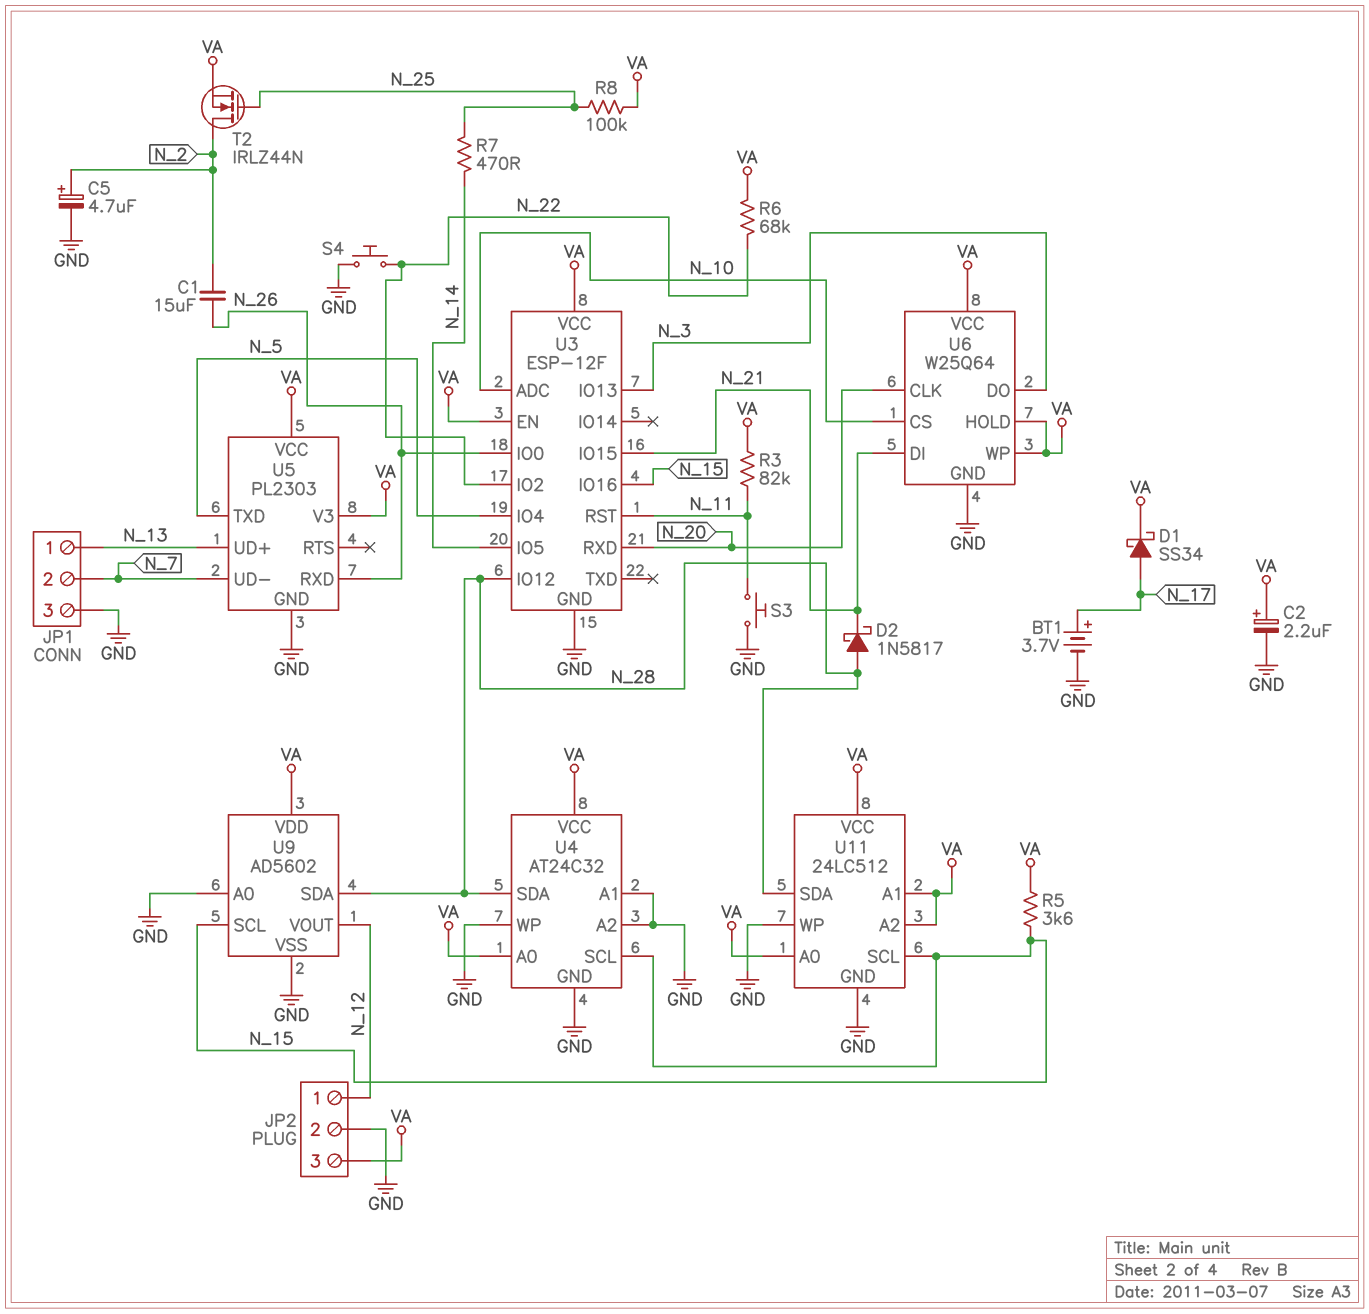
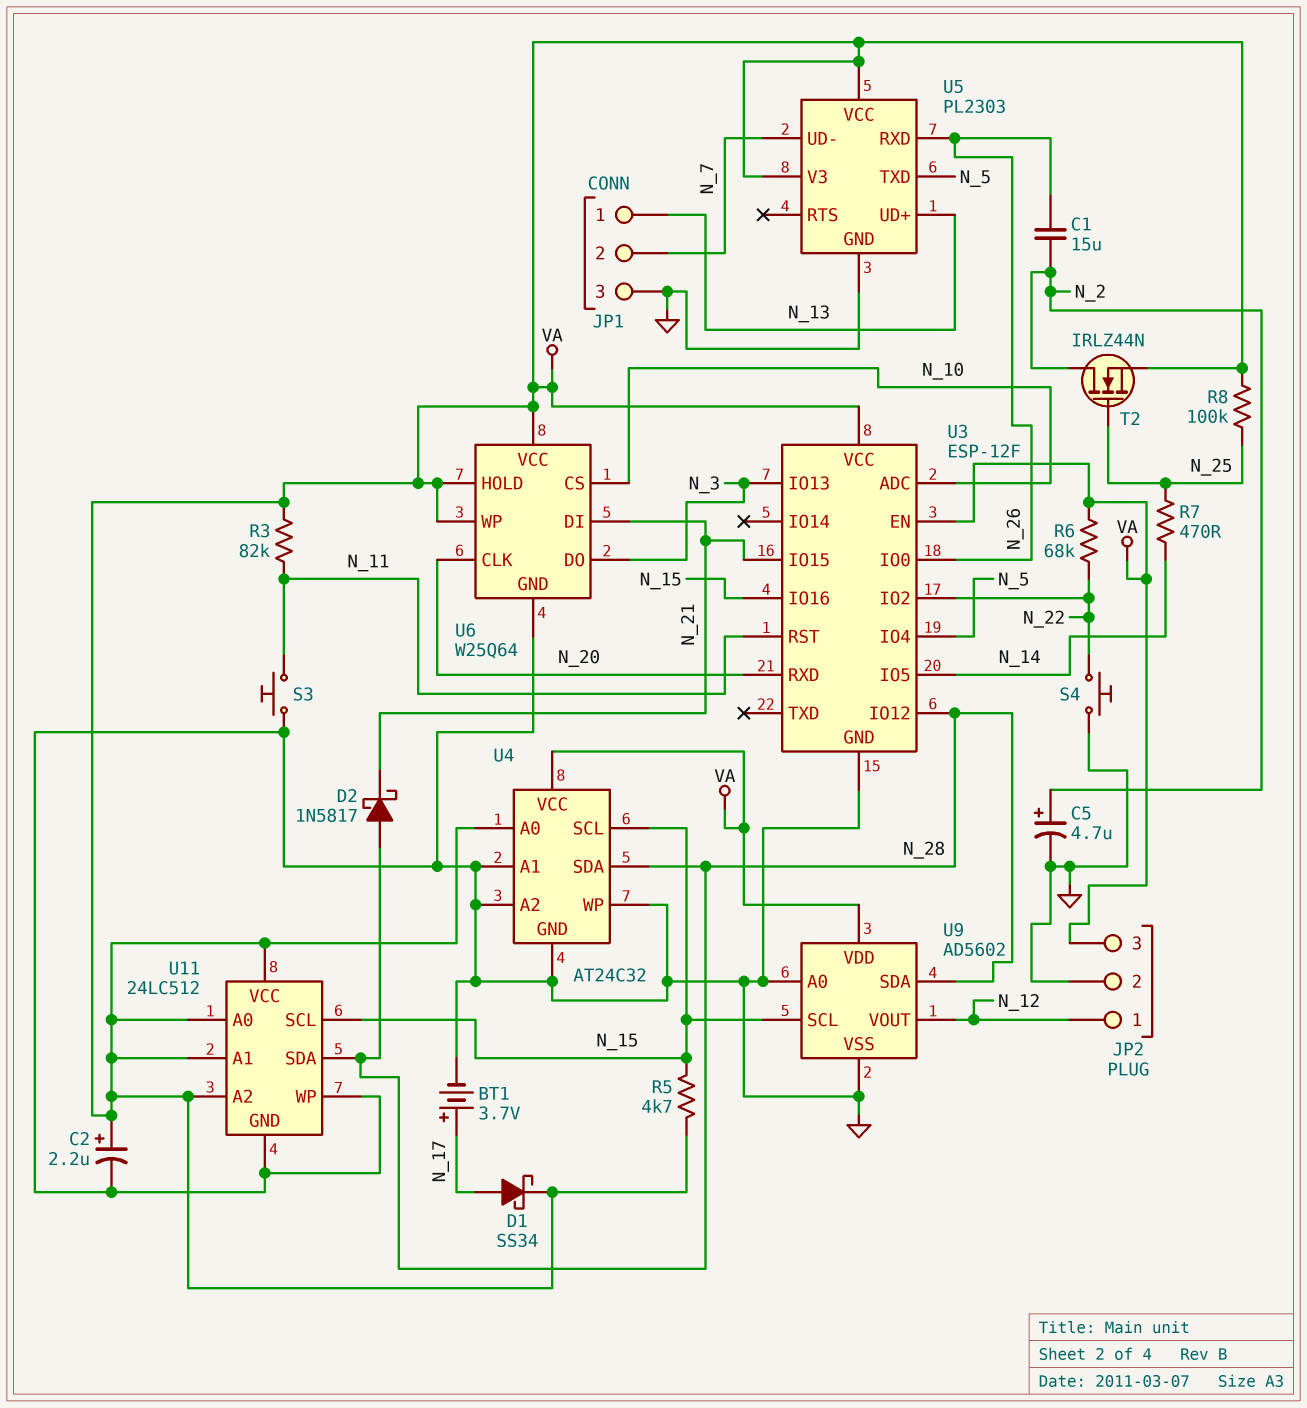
R5: 3.6k (N_15, VA) -> 4.7k (N_15, VA)

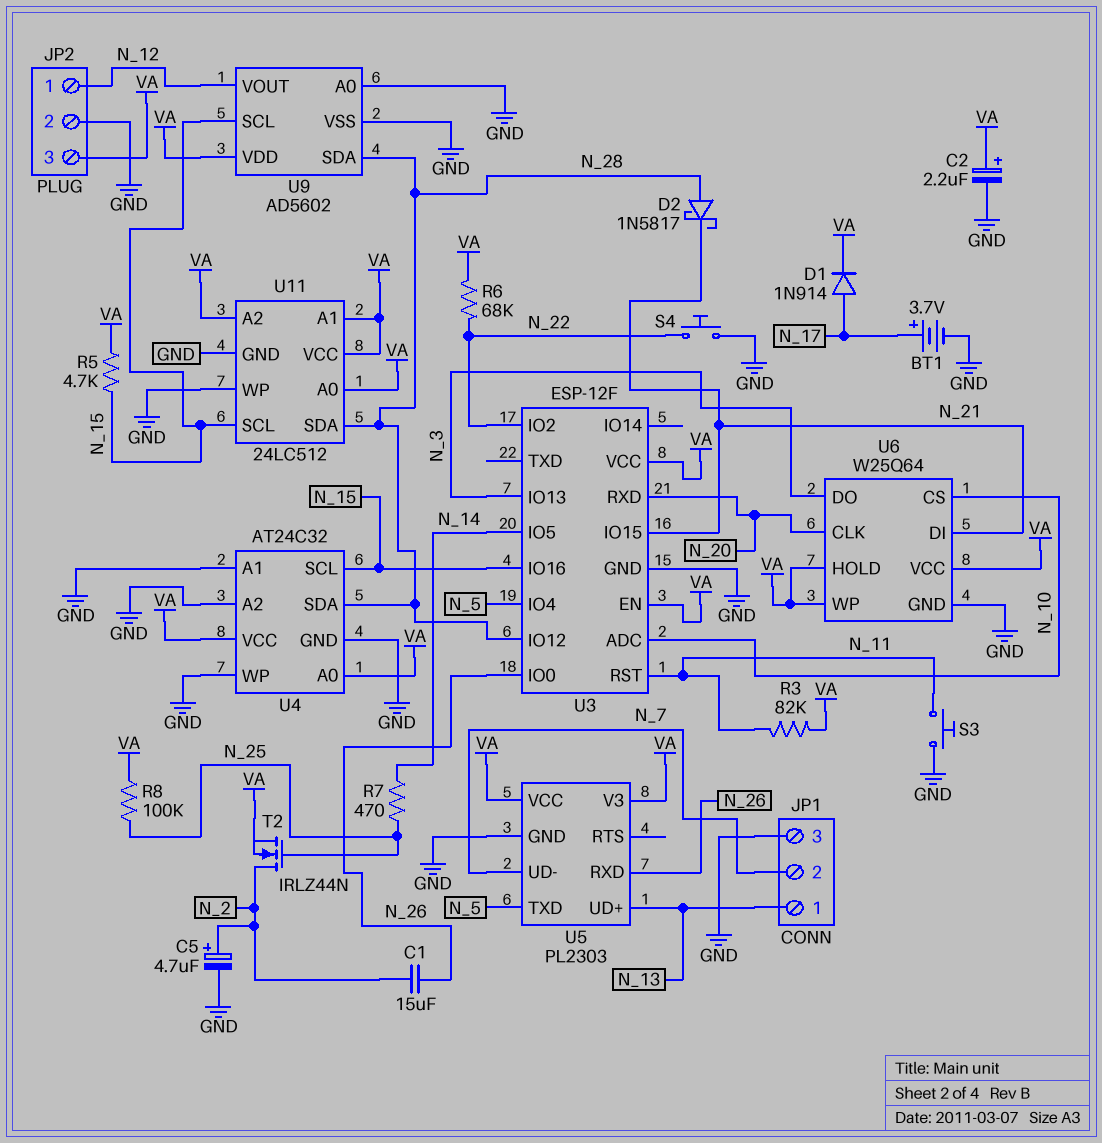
D1: schottky SS34 (A N_17, K VA) -> diode 1N914 (A N_17, K VA)

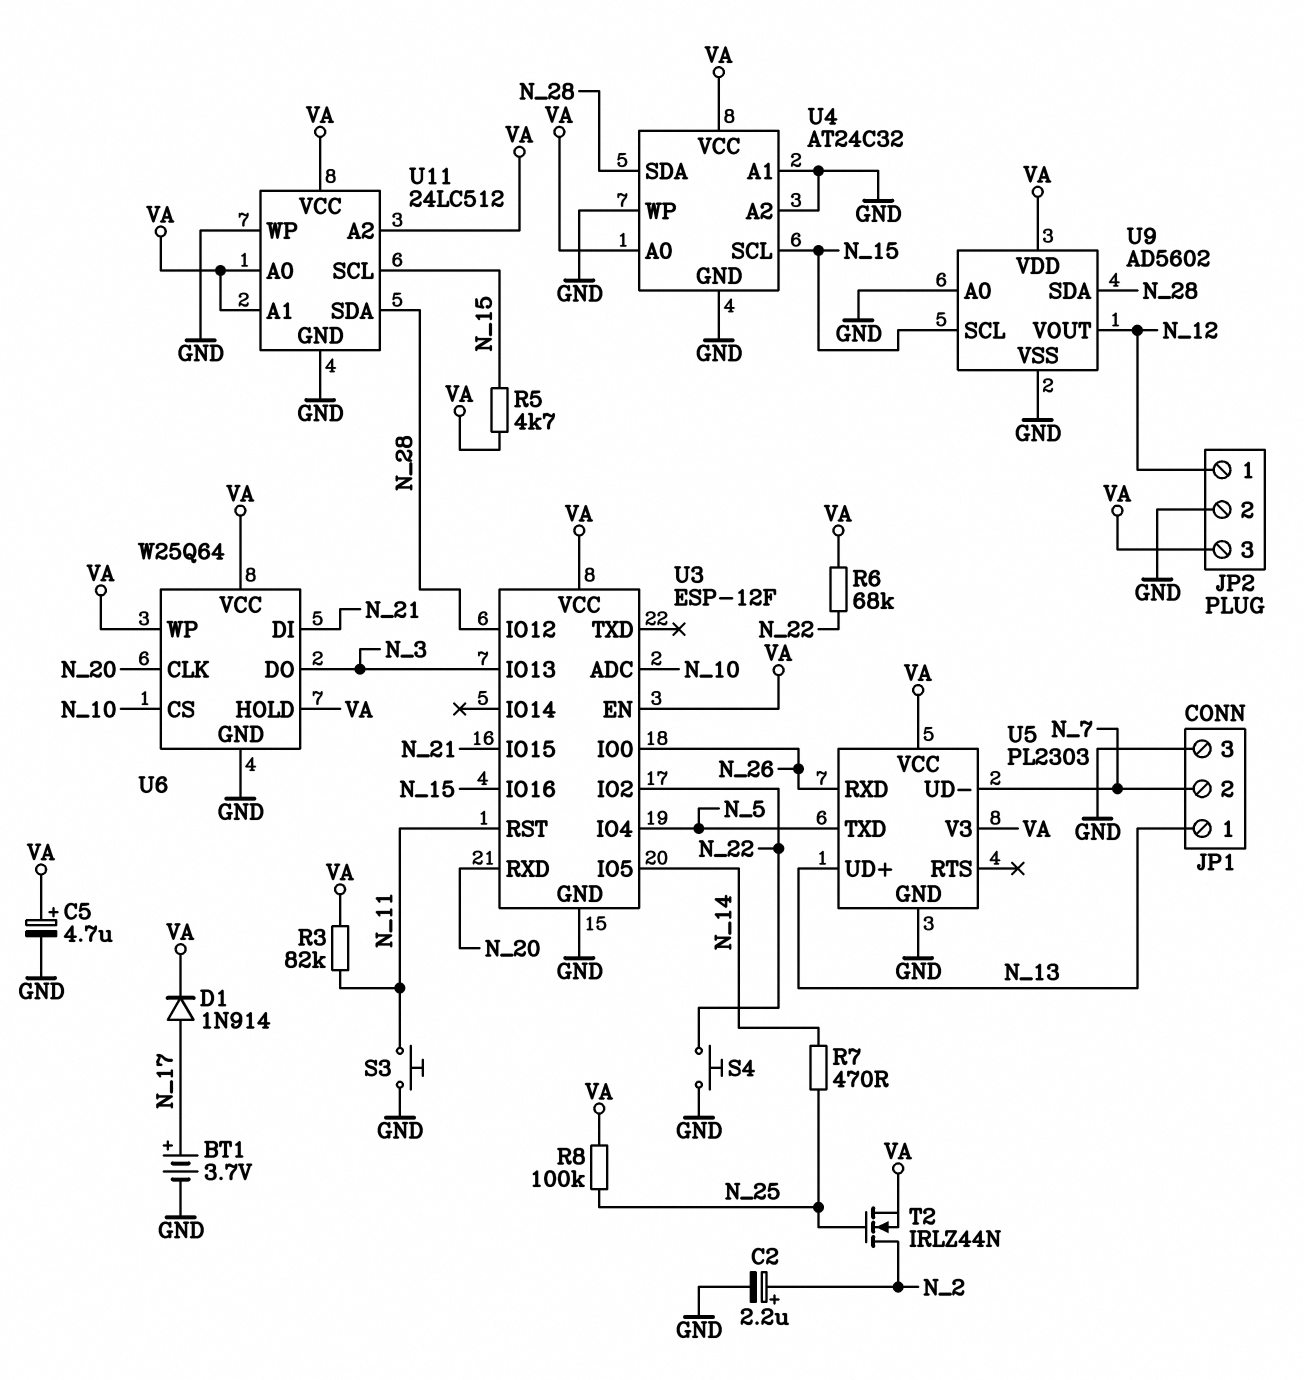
C1: 15uF (N_2, N_26) -> none
C2: 2.2uF (plus VA, minus GND) -> 2.2uF (plus N_2, minus GND)
C5: 4.7uF (plus N_2, minus GND) -> 4.7uF (plus VA, minus GND)
D2: schottky 1N5817 (A N_28, K N_21) -> none

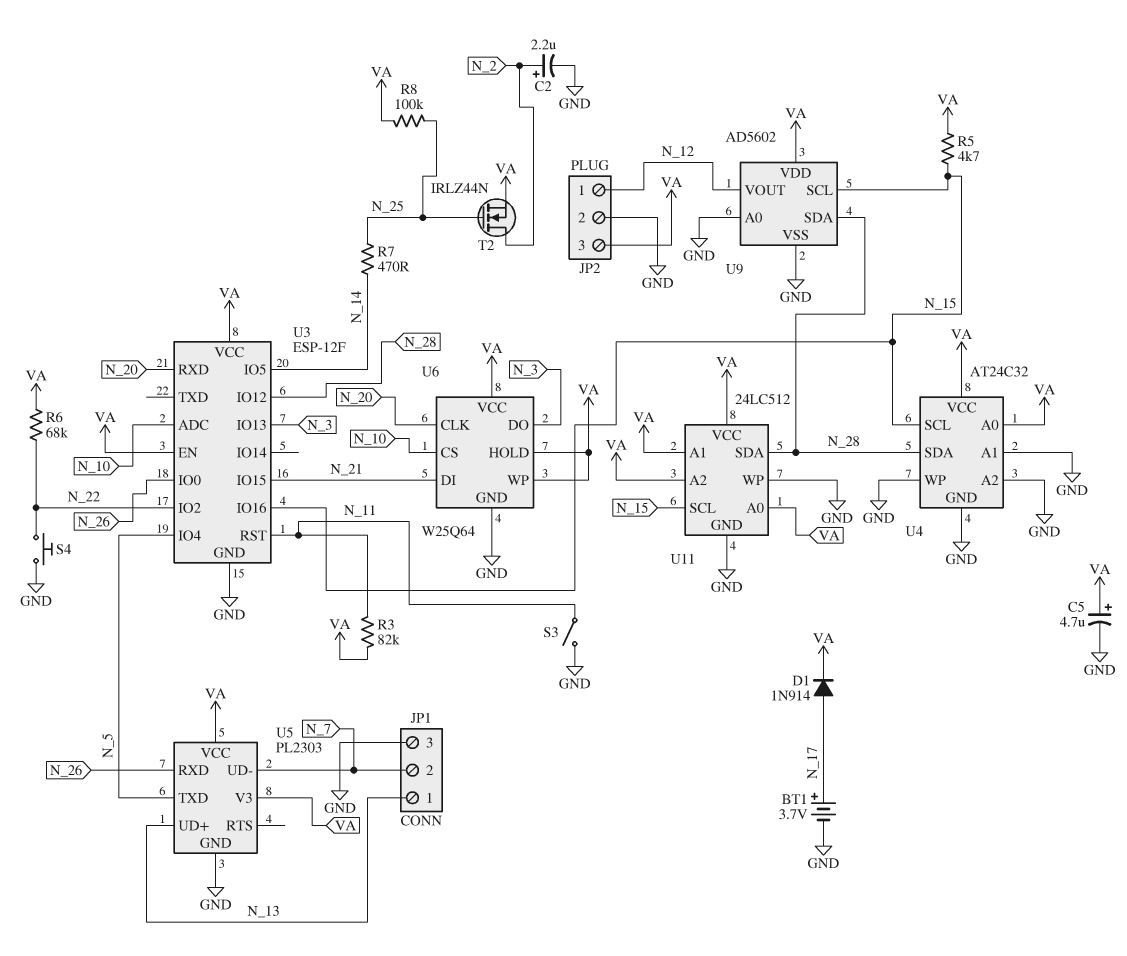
S3: button (GND, N_11) -> switch (GND, N_11)

